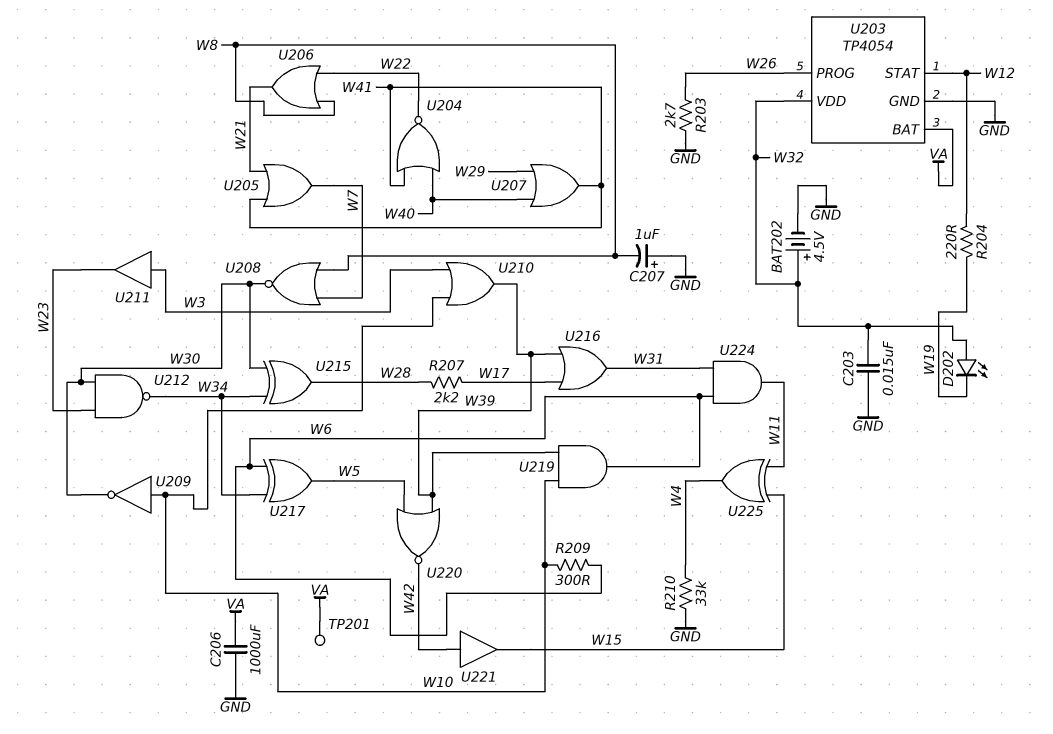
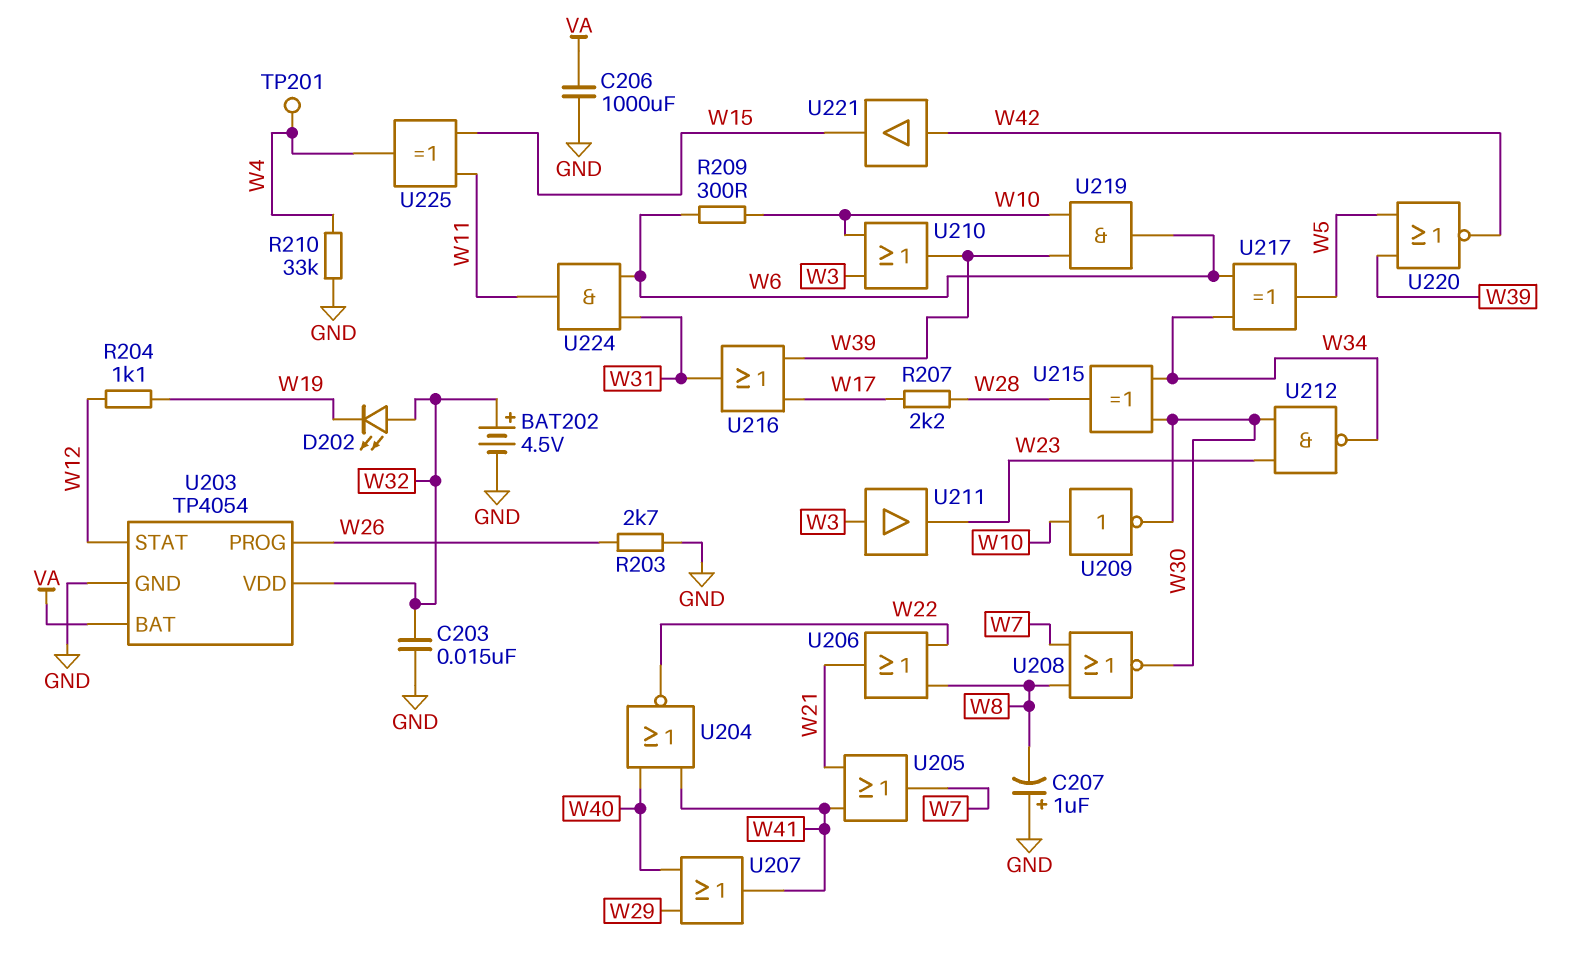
R204: 220 (W12, W19) -> 1.1k (W12, W19)
TP201: test point (VA) -> test point (W4)

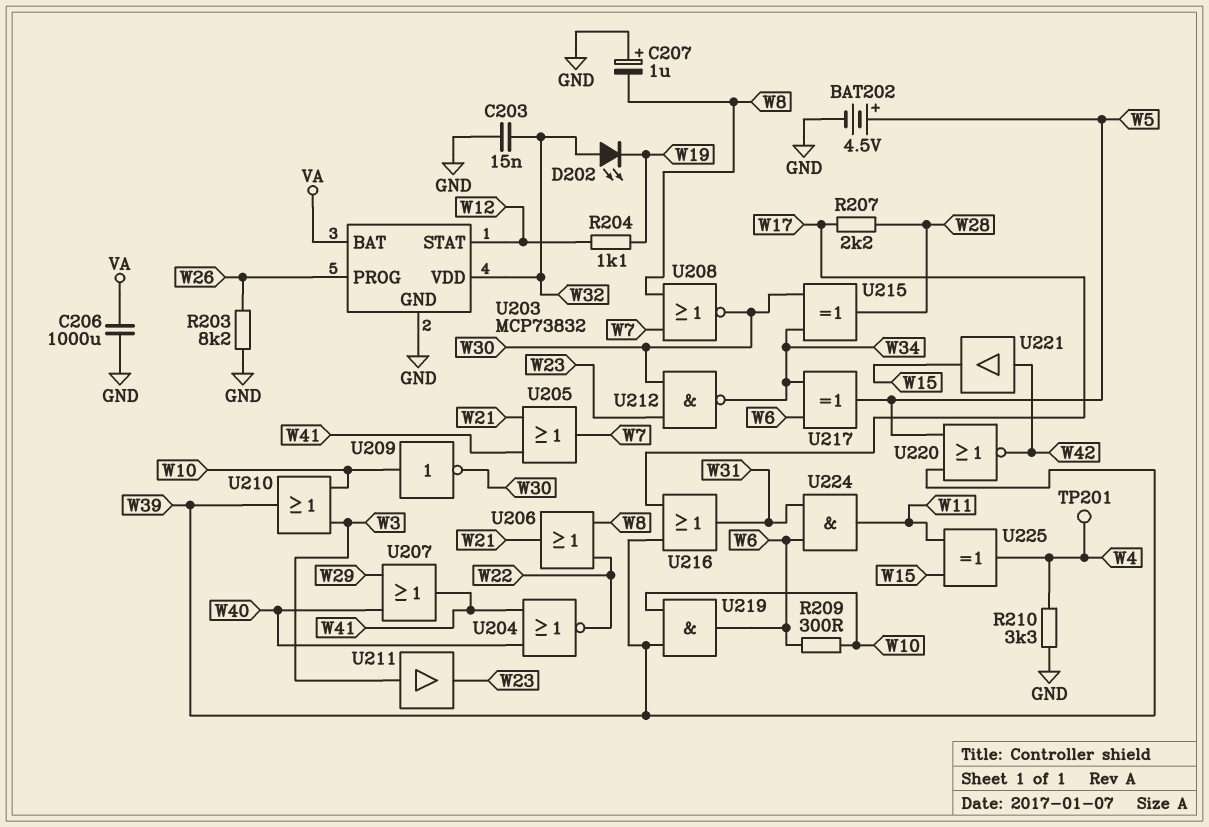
BAT202: 4.5V (plus W32, minus GND) -> 4.5V (plus W5, minus GND)
R203: 2.7k (GND, W26) -> 8.2k (GND, W26)
R210: 33k (GND, W4) -> 3.3k (GND, W4)
U203: TP4054 -> MCP73832

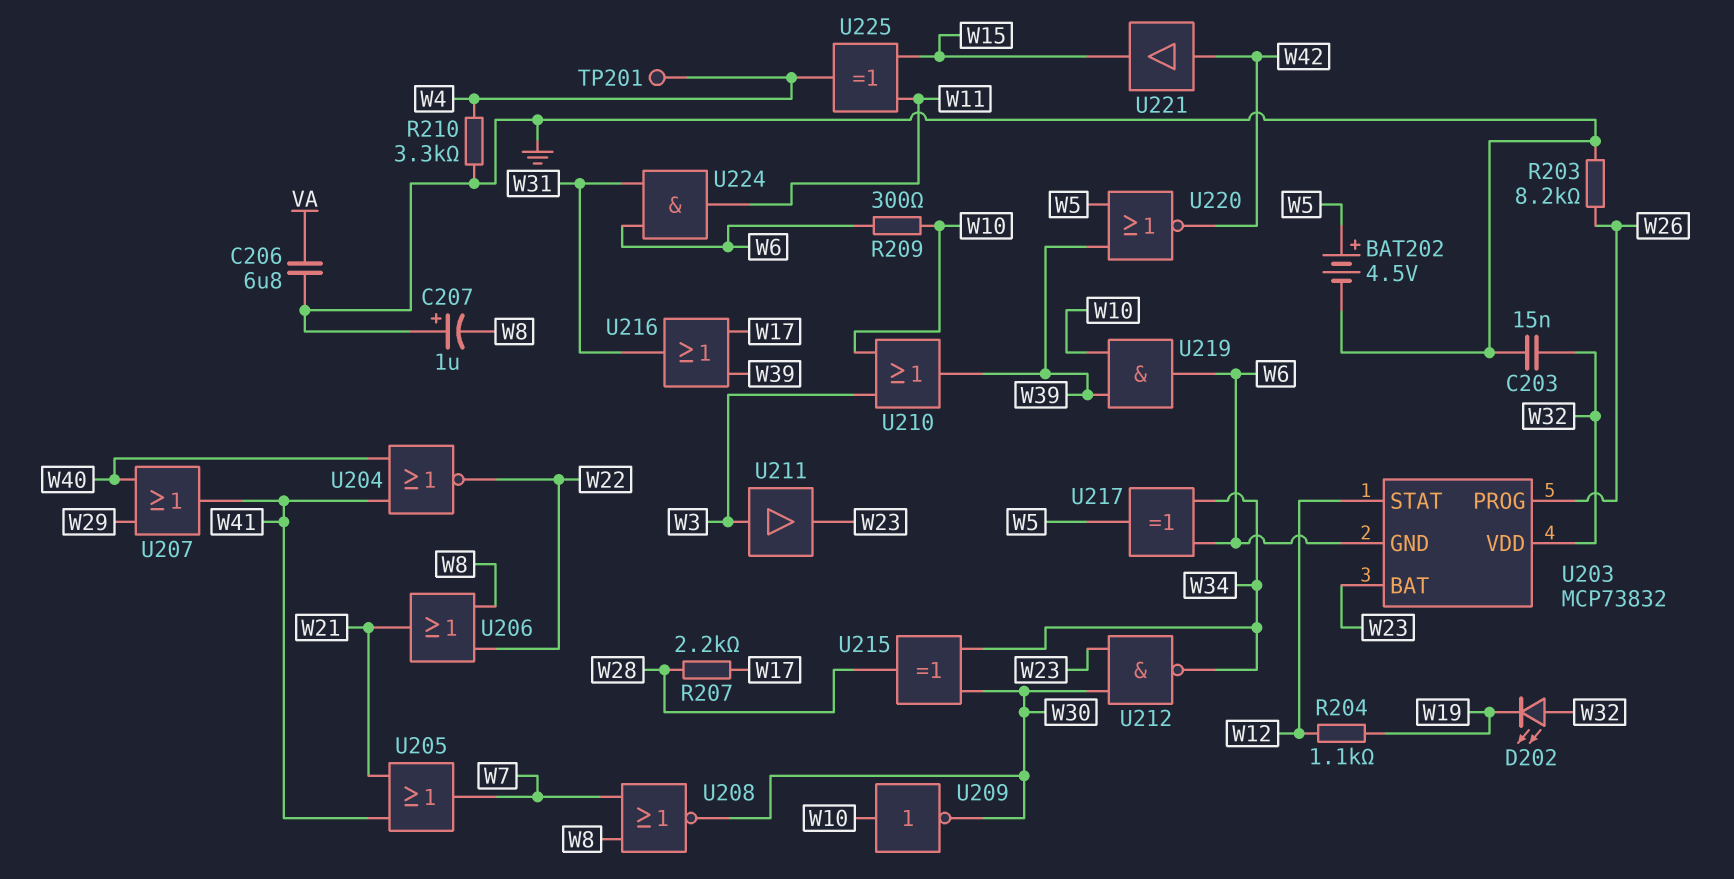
C206: 1000uF (GND, VA) -> 6.8uF (GND, VA)
U203 pin BAT: VA -> W23
U203 pin GND: GND -> W6

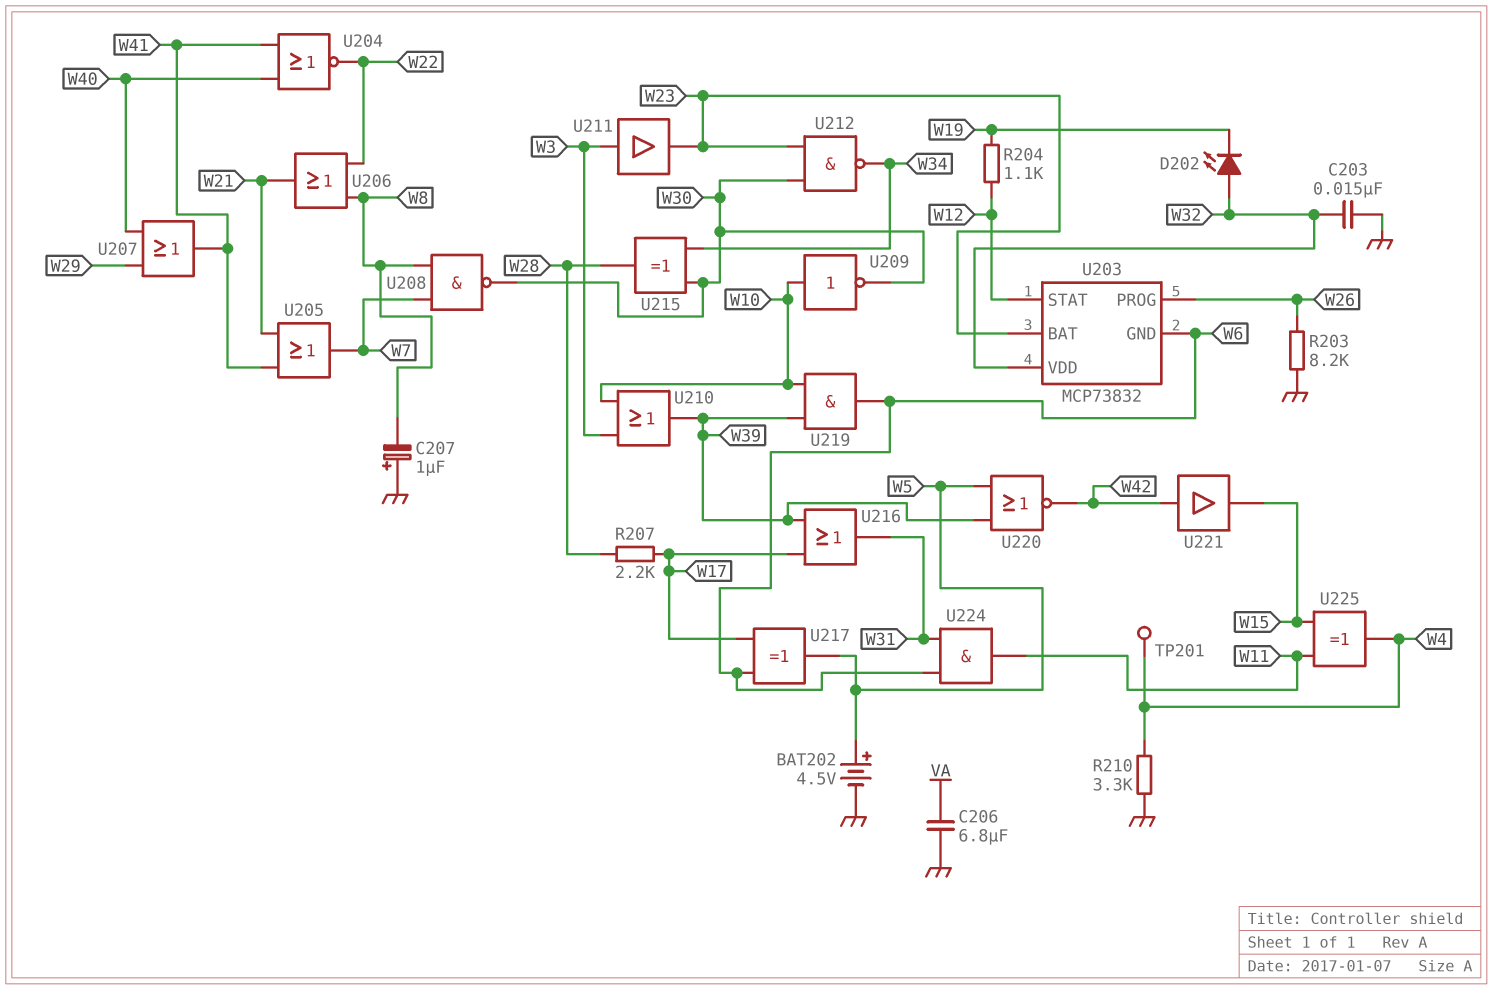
R209: 300 (W6, W10) -> none
U208: NOR (in W7, in W8, out W30) -> NAND (in W7, in W8, out W30)
U217: XOR (in W6, in W34, out W5) -> XOR (in W6, in W17, out W5)

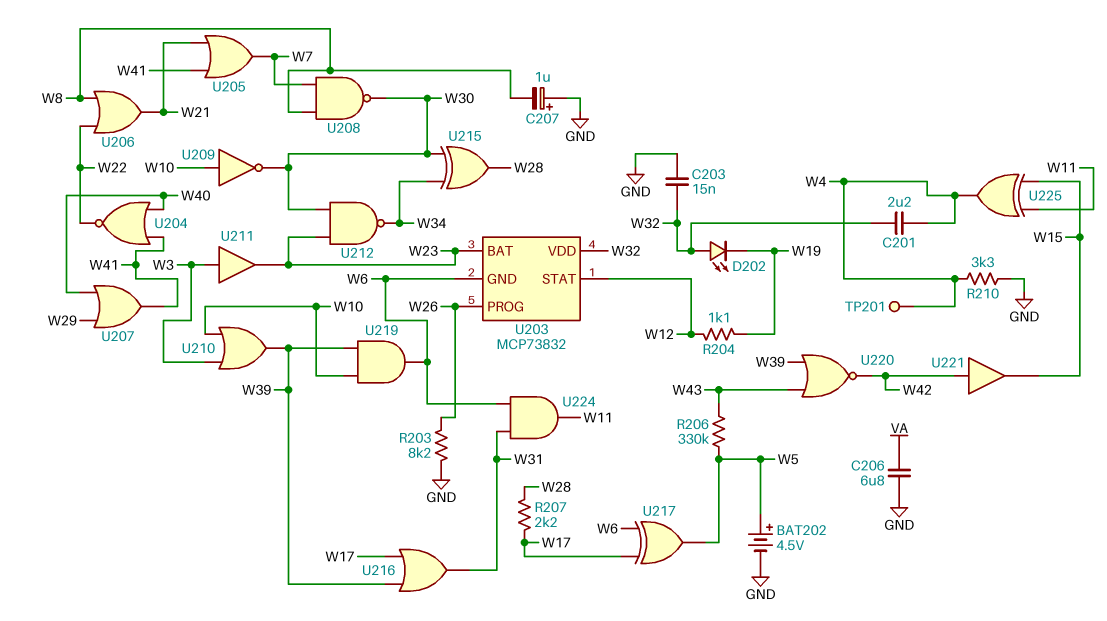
C201: none -> 2.2uF (W4, W32)
R206: none -> 330k (W5, W43)
U220: NOR (in W5, in W39, out W42) -> NOR (in W39, in W43, out W42)

